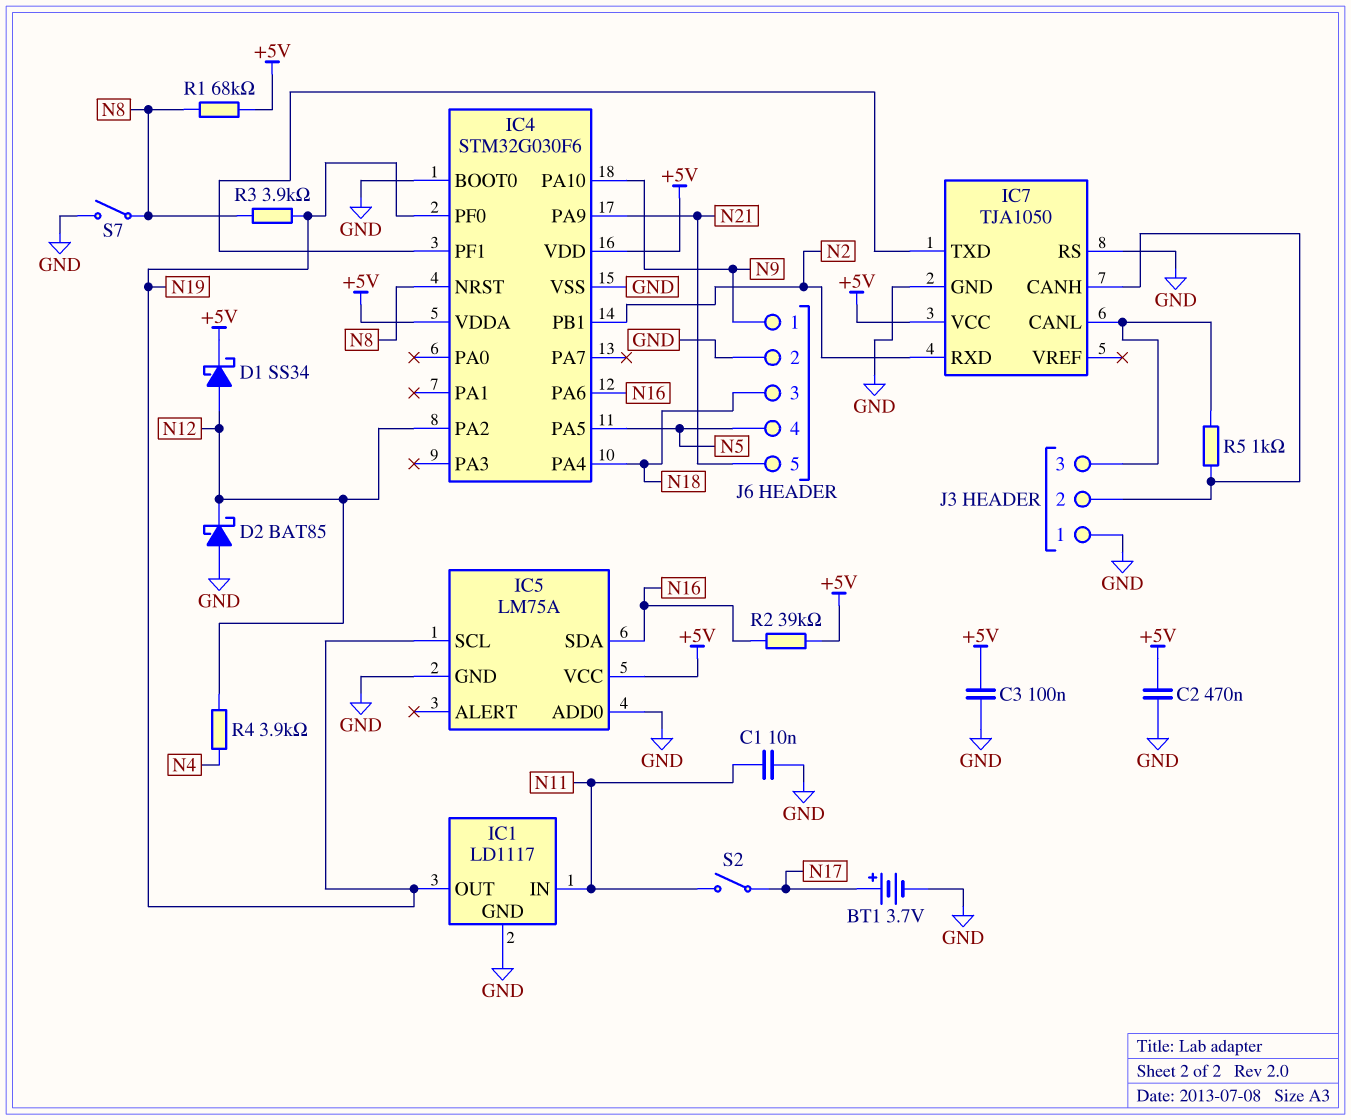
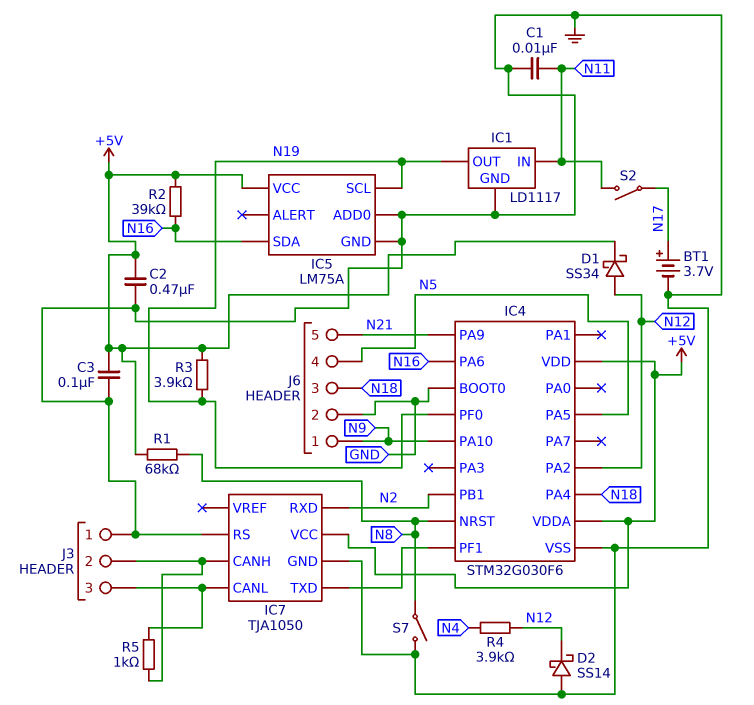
D2: schottky BAT85 (A GND, K N12) -> schottky SS14 (A GND, K N12)
R3: 3.9k (N8, N19) -> 3.9k (+5V, N19)

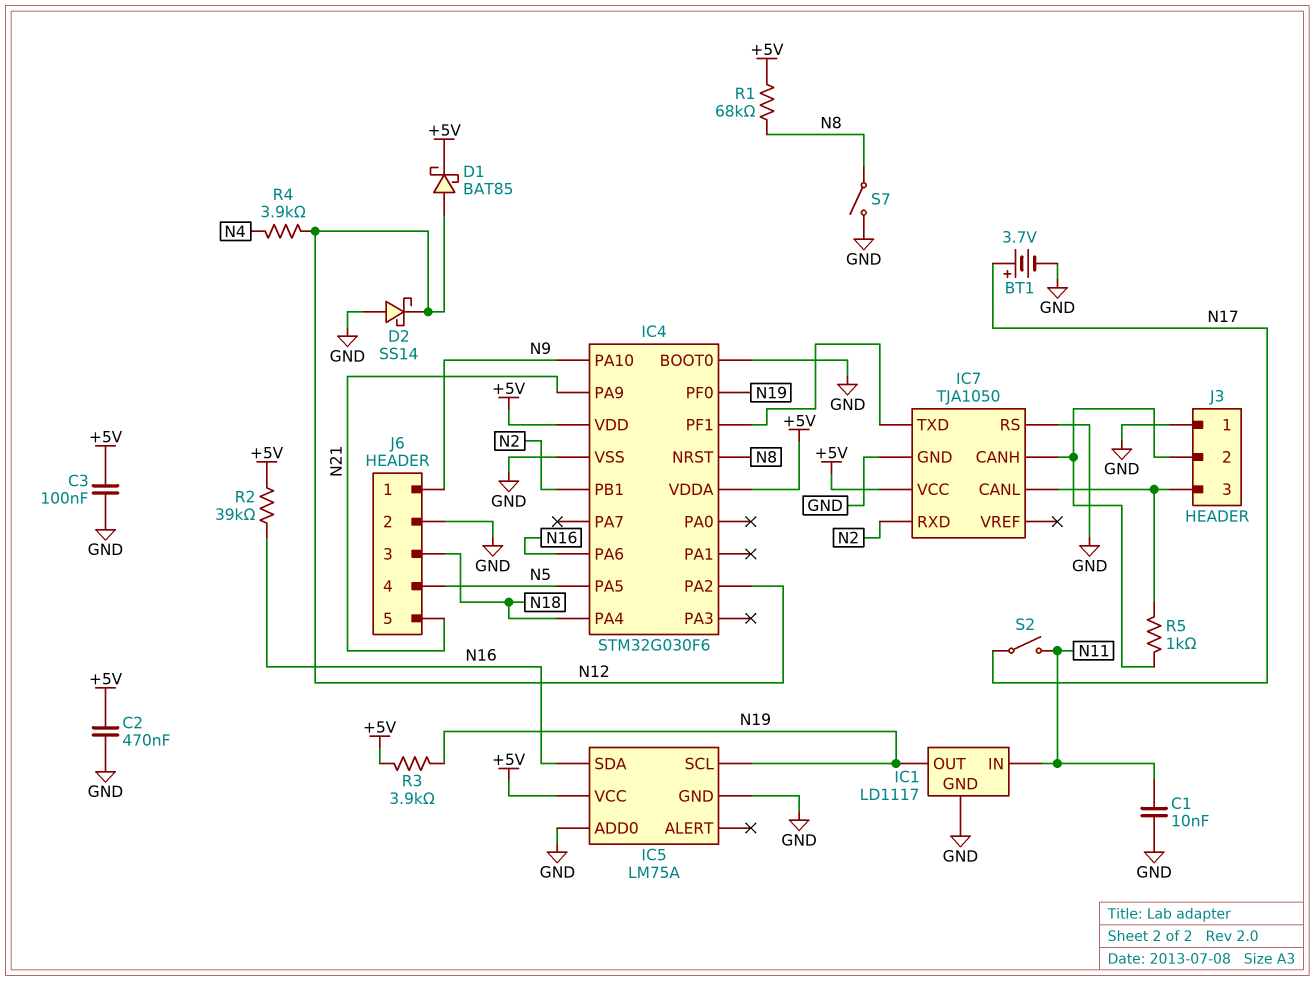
D1: schottky SS34 (A N12, K +5V) -> schottky BAT85 (A N12, K +5V)

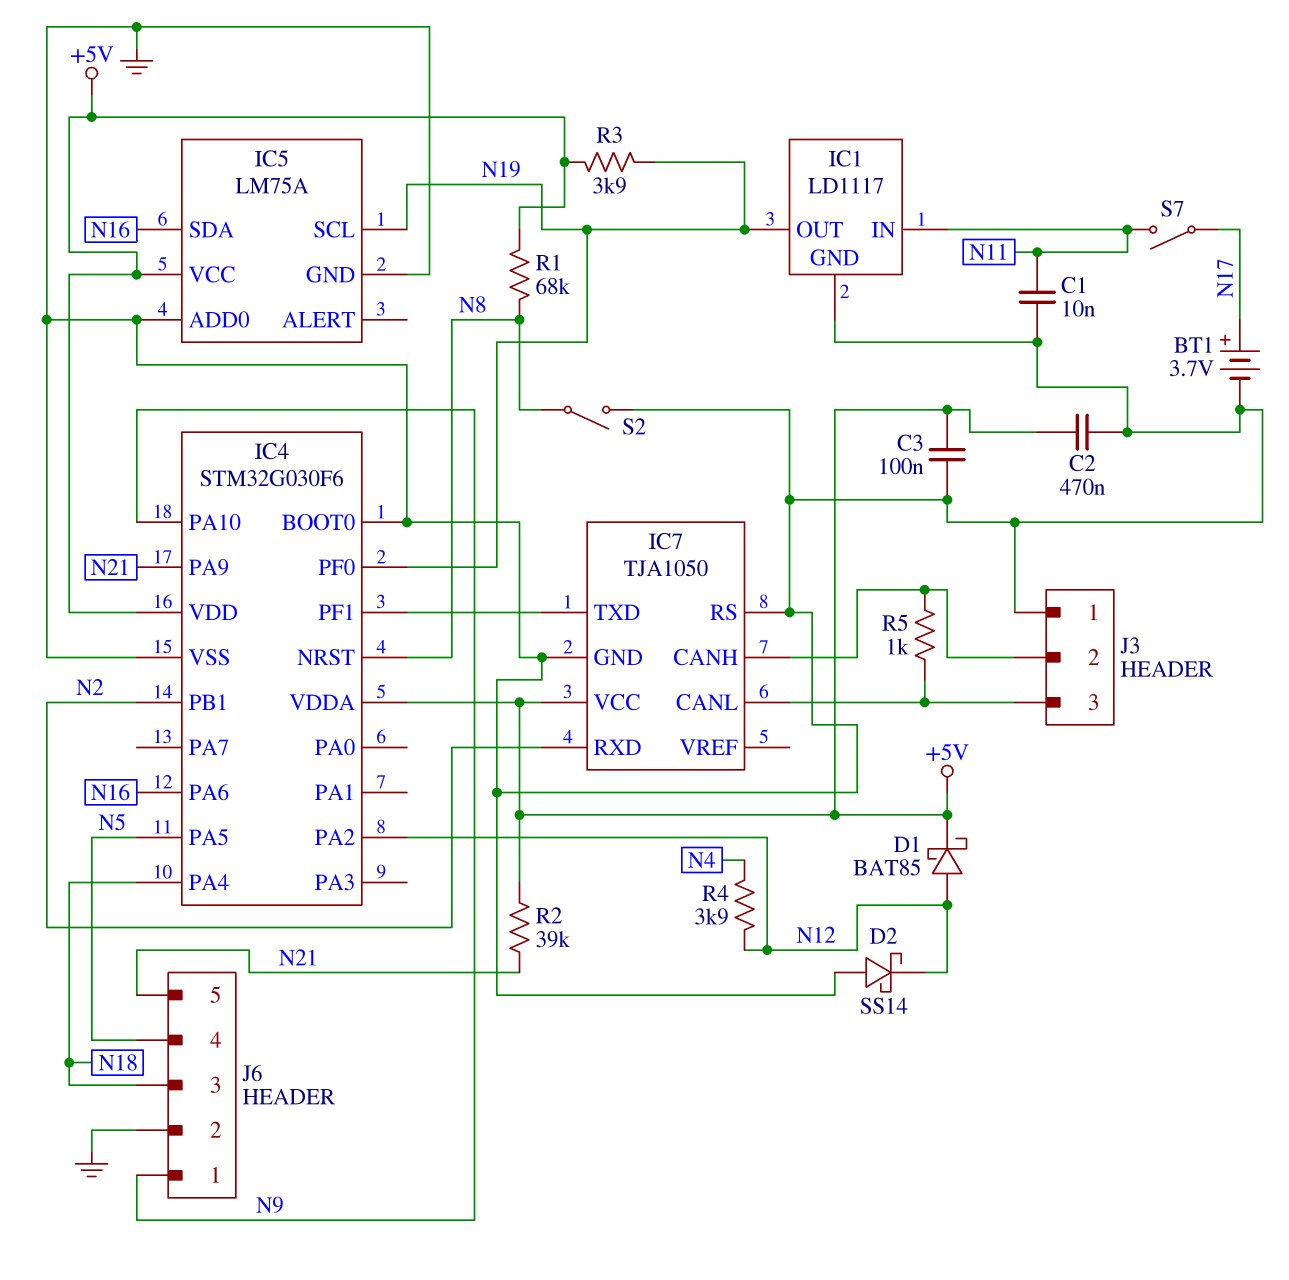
R2: 39k (+5V, N16) -> 39k (+5V, N21)
S2: switch (N11, N17) -> switch (GND, N8)
S7: switch (GND, N8) -> switch (N11, N17)

